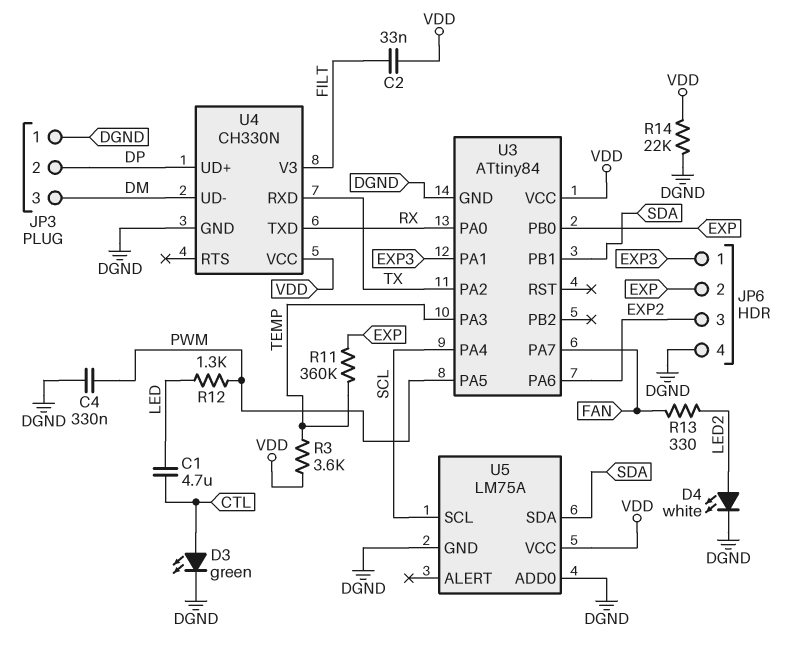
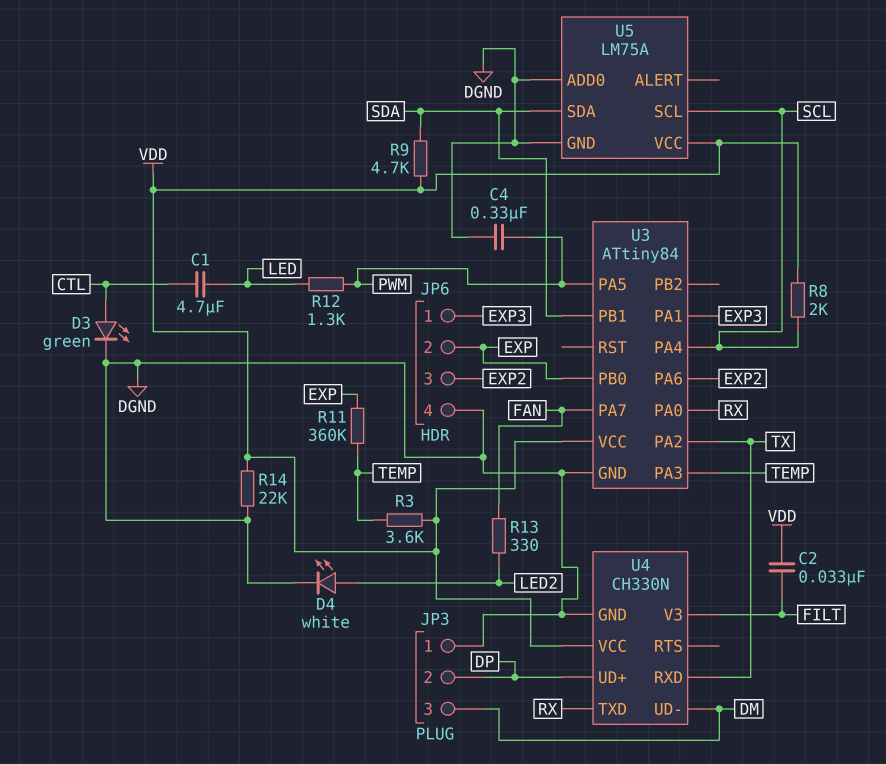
R8: none -> 2k (SCL, VDD)
R9: none -> 4.7k (SDA, VDD)

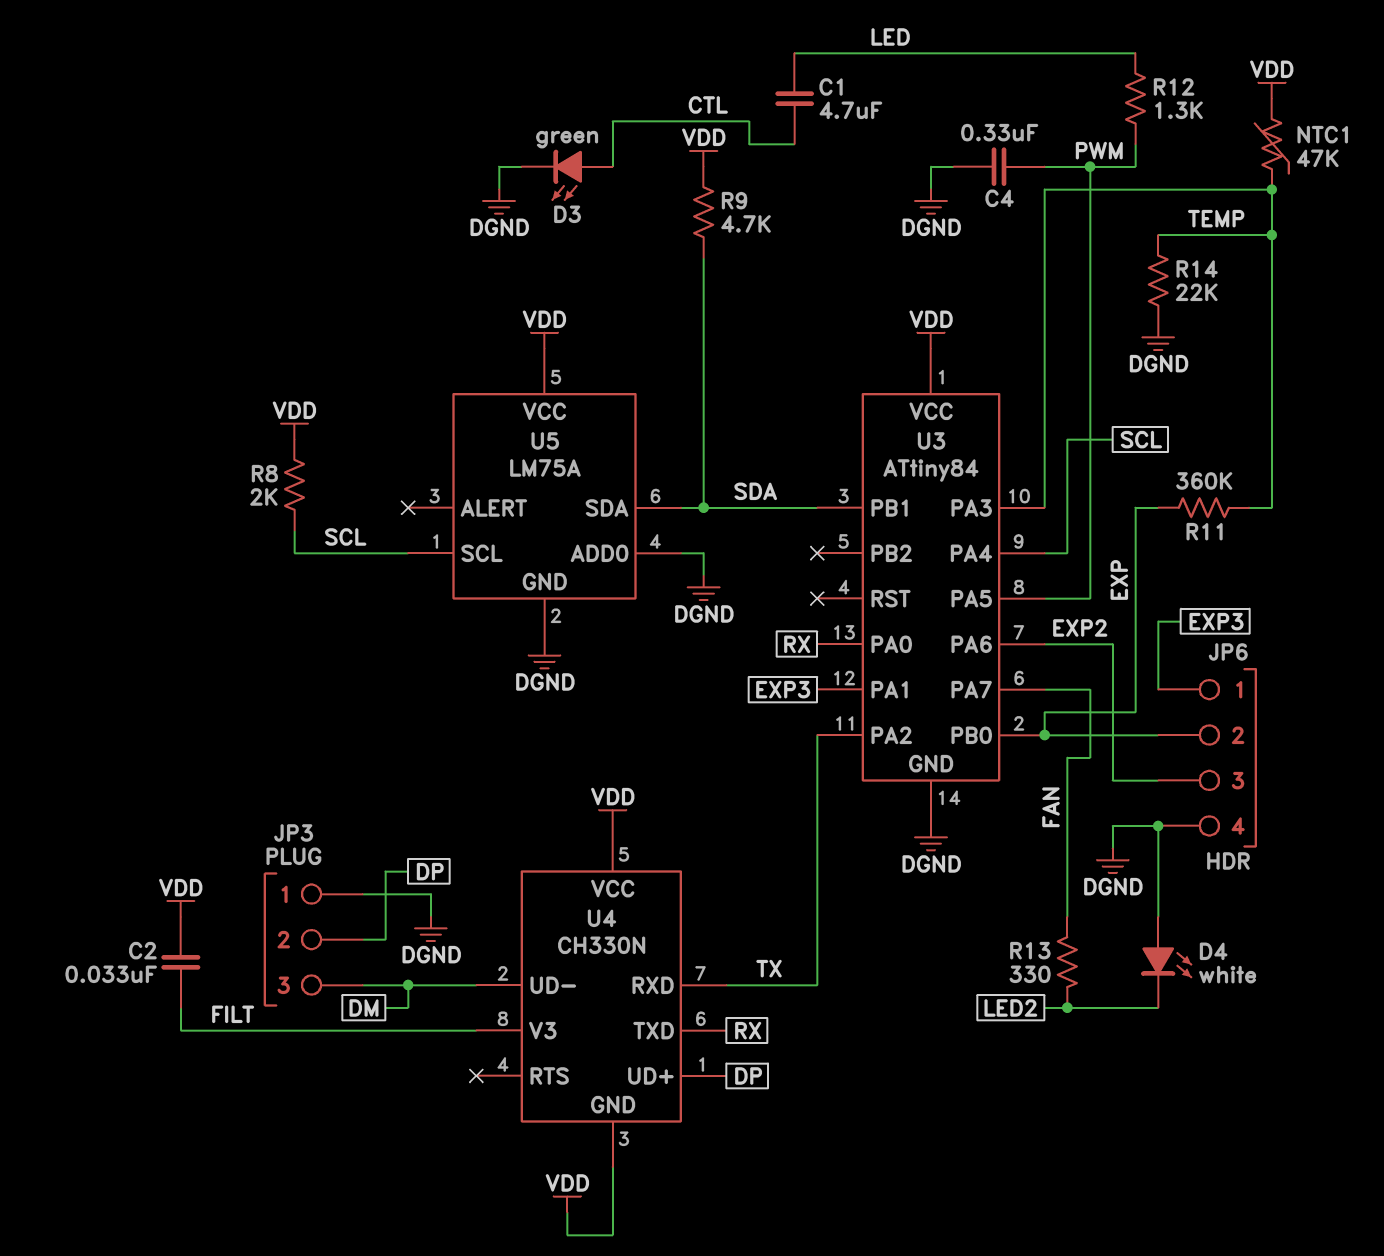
D4: LED white (A LED2, K DGND) -> LED white (A DGND, K LED2)
NTC1: none -> 47k (TEMP, VDD)
R3: 3.6k (TEMP, VDD) -> none
R14: 22k (DGND, VDD) -> 22k (DGND, TEMP)
U4 pin GND: DGND -> VDD

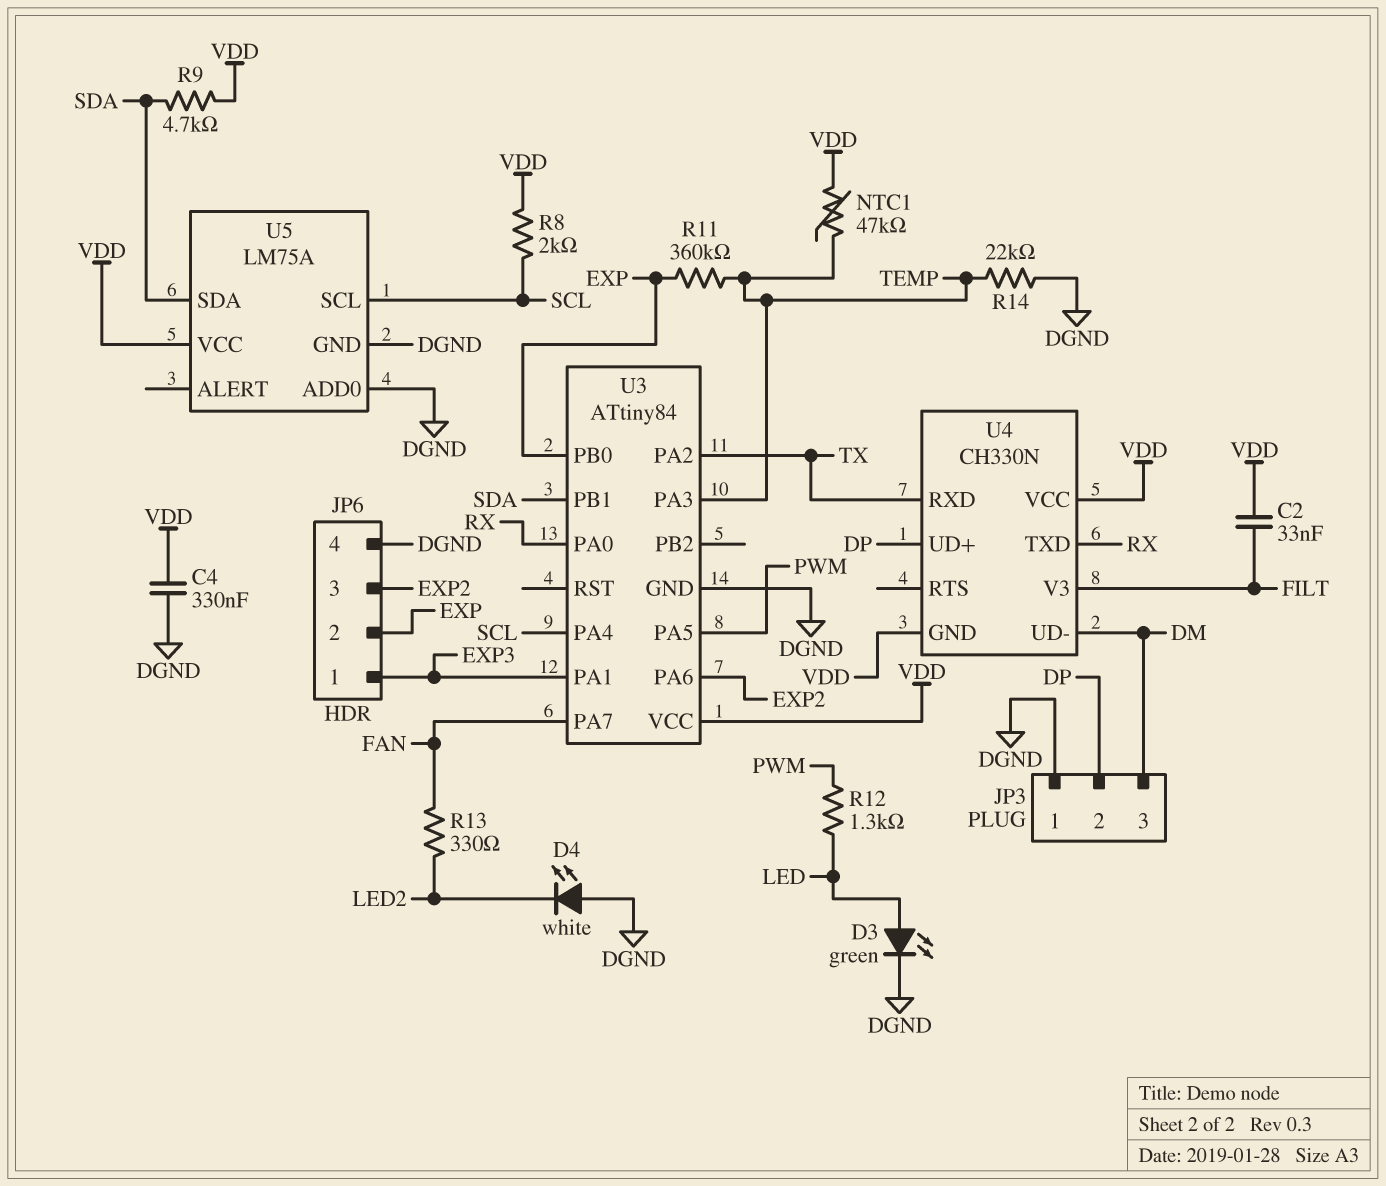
C1: 4.7uF (CTL, LED) -> none
C4: 330nF (DGND, PWM) -> 330nF (DGND, VDD)
D3: LED green (A CTL, K DGND) -> LED green (A LED, K DGND)

